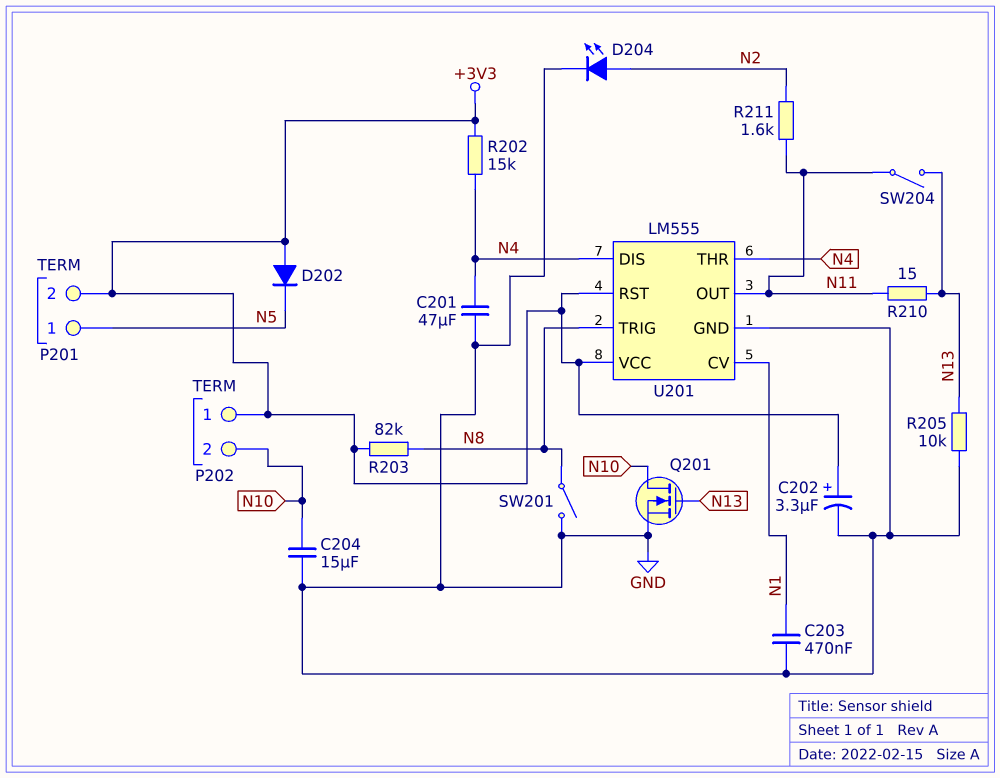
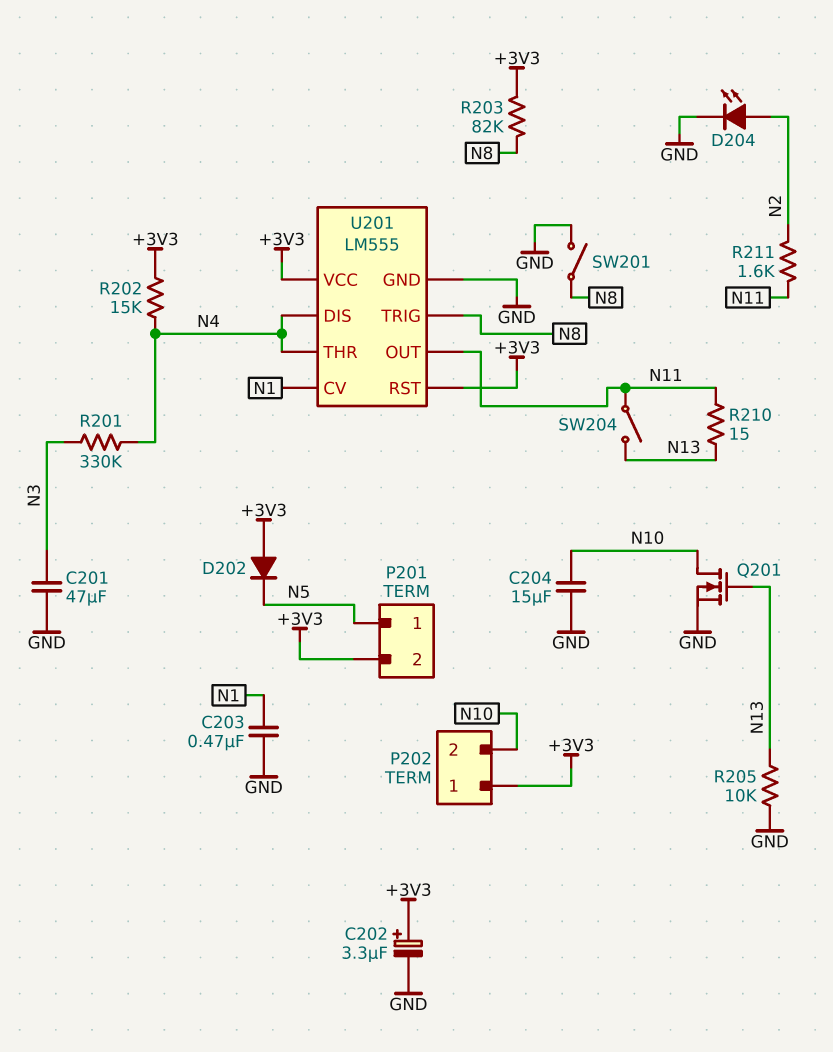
C201: 47uF (GND, N4) -> 47uF (GND, N3)
R201: none -> 330k (N3, N4)

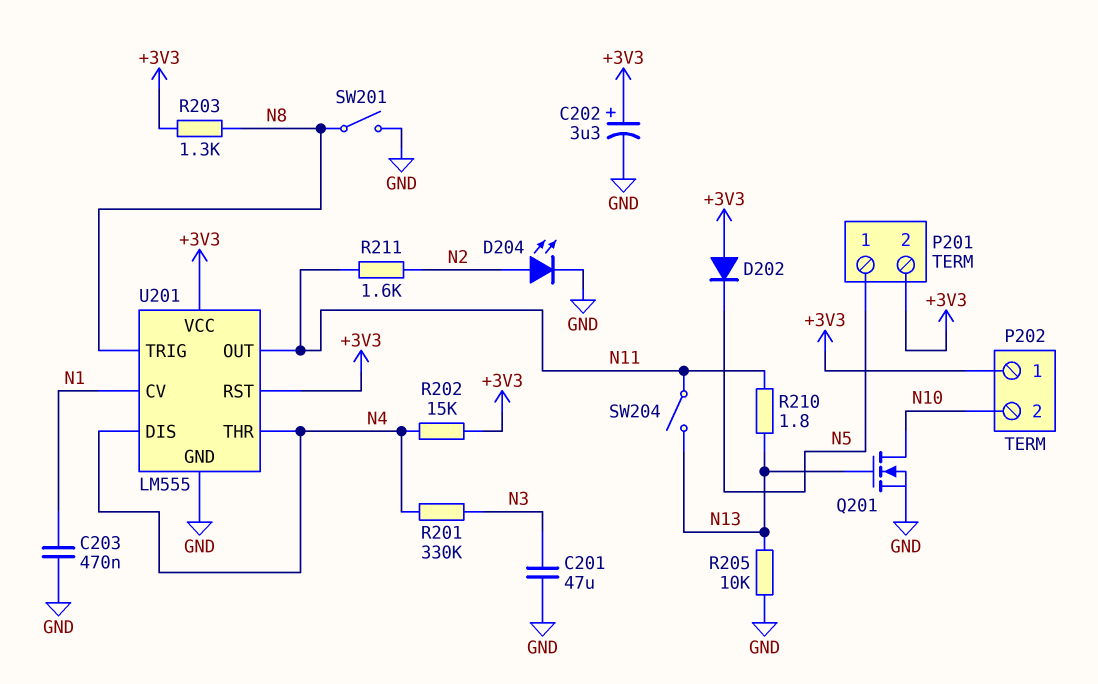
C204: 15uF (GND, N10) -> none
R203: 82k (+3V3, N8) -> 1.3k (+3V3, N8)
R210: 15 (N11, N13) -> 1.8 (N11, N13)

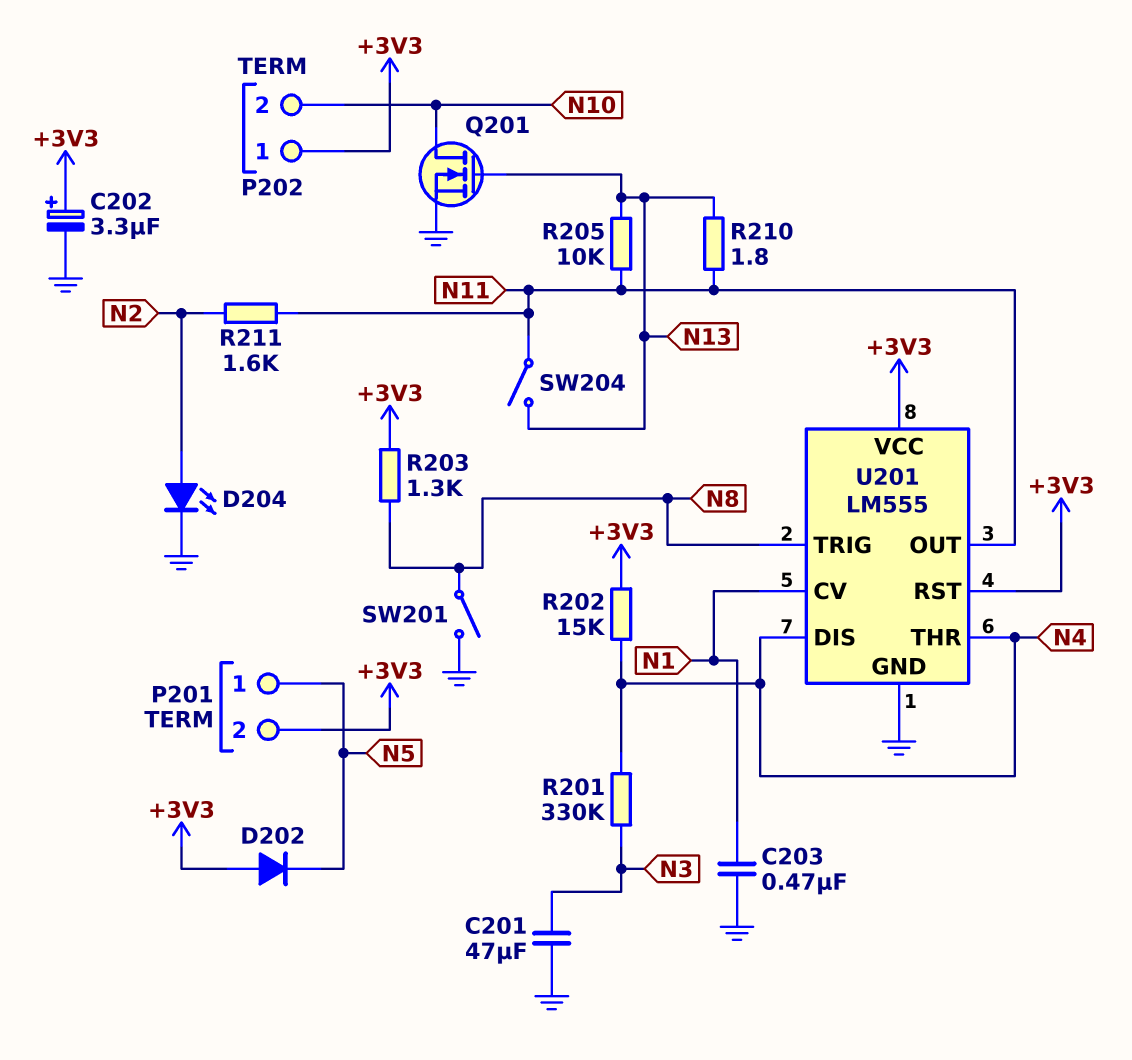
R205: 10k (GND, N13) -> 10k (N11, N13)

